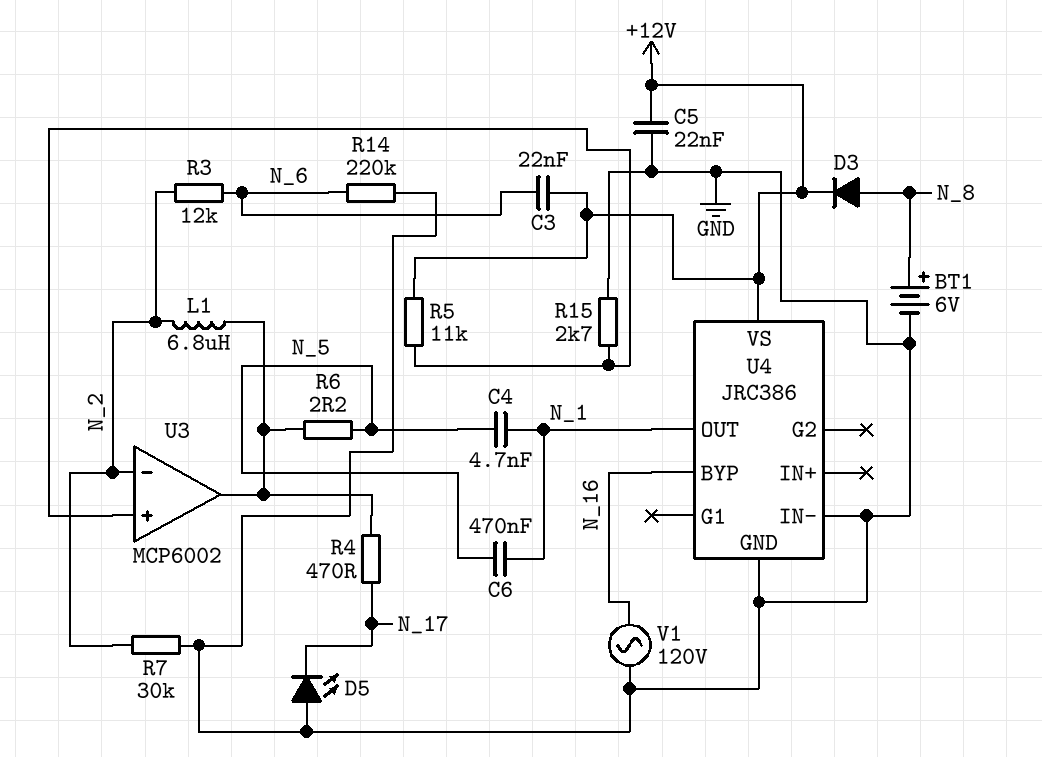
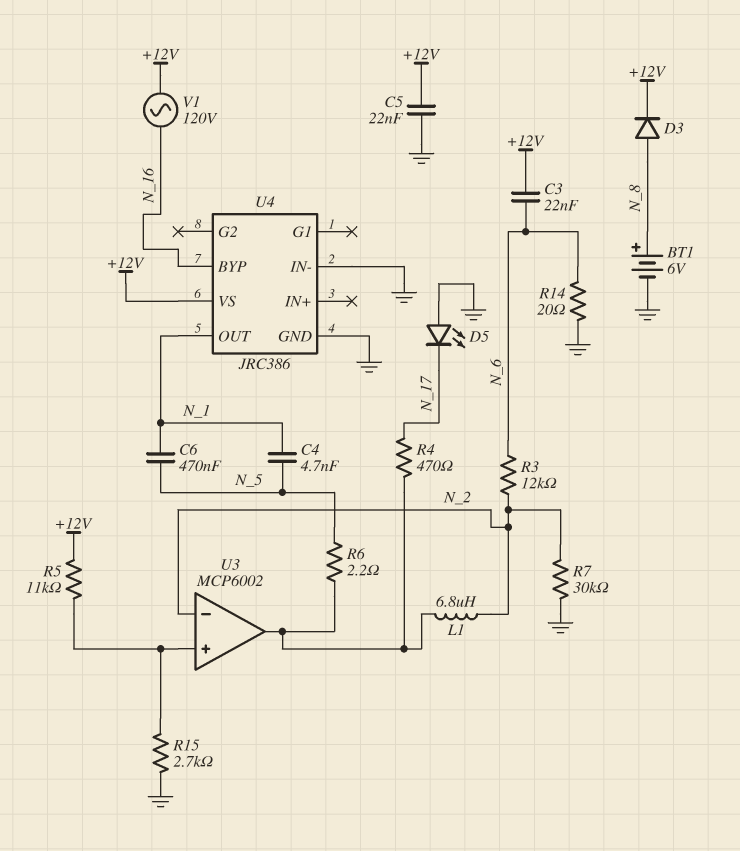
R14: 220k (GND, N_6) -> 20 (GND, N_6)
V1: AC 120V (GND, N_16) -> AC 120V (+12V, N_16)

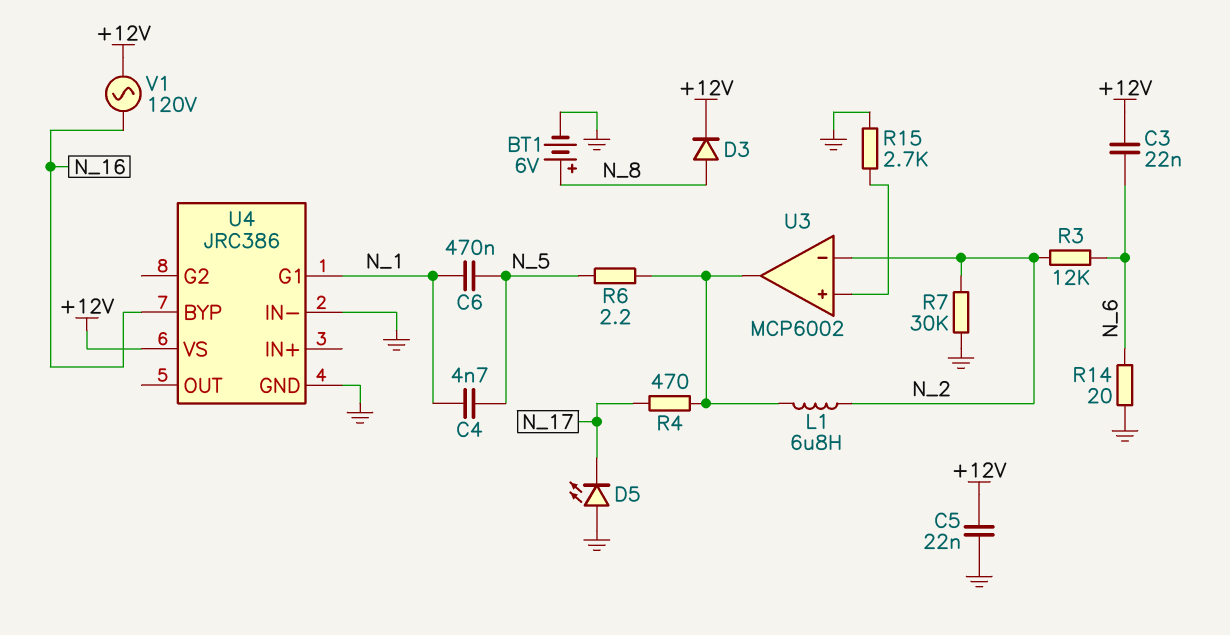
R5: 11k (+12V, U3/in+) -> none
U4 pin G1: none -> N_1
U4 pin OUT: N_1 -> none

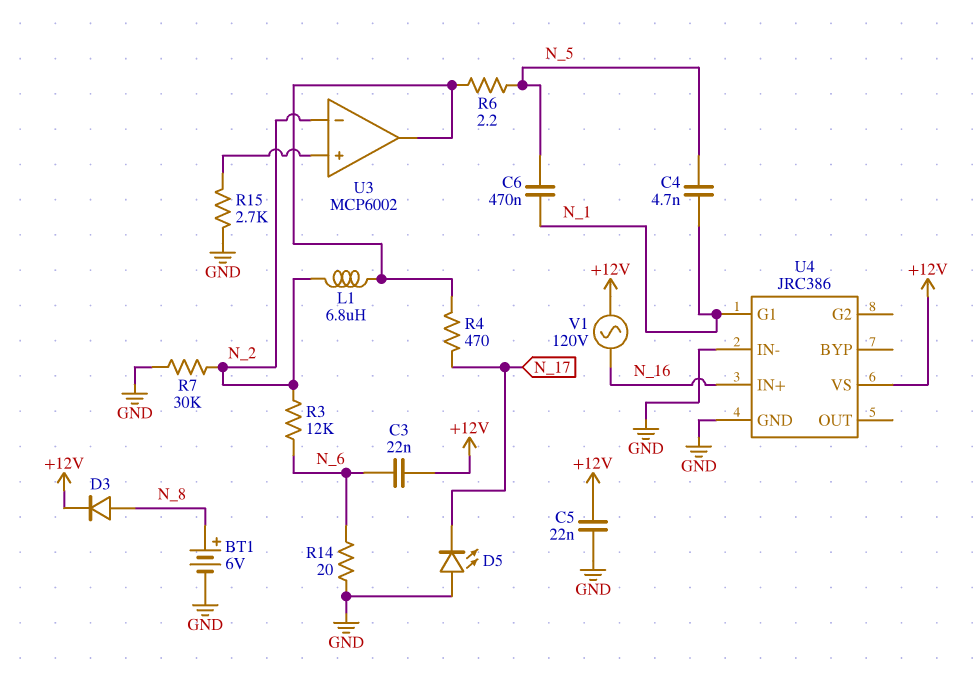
U4 pin BYP: N_16 -> none
U4 pin IN+: none -> N_16

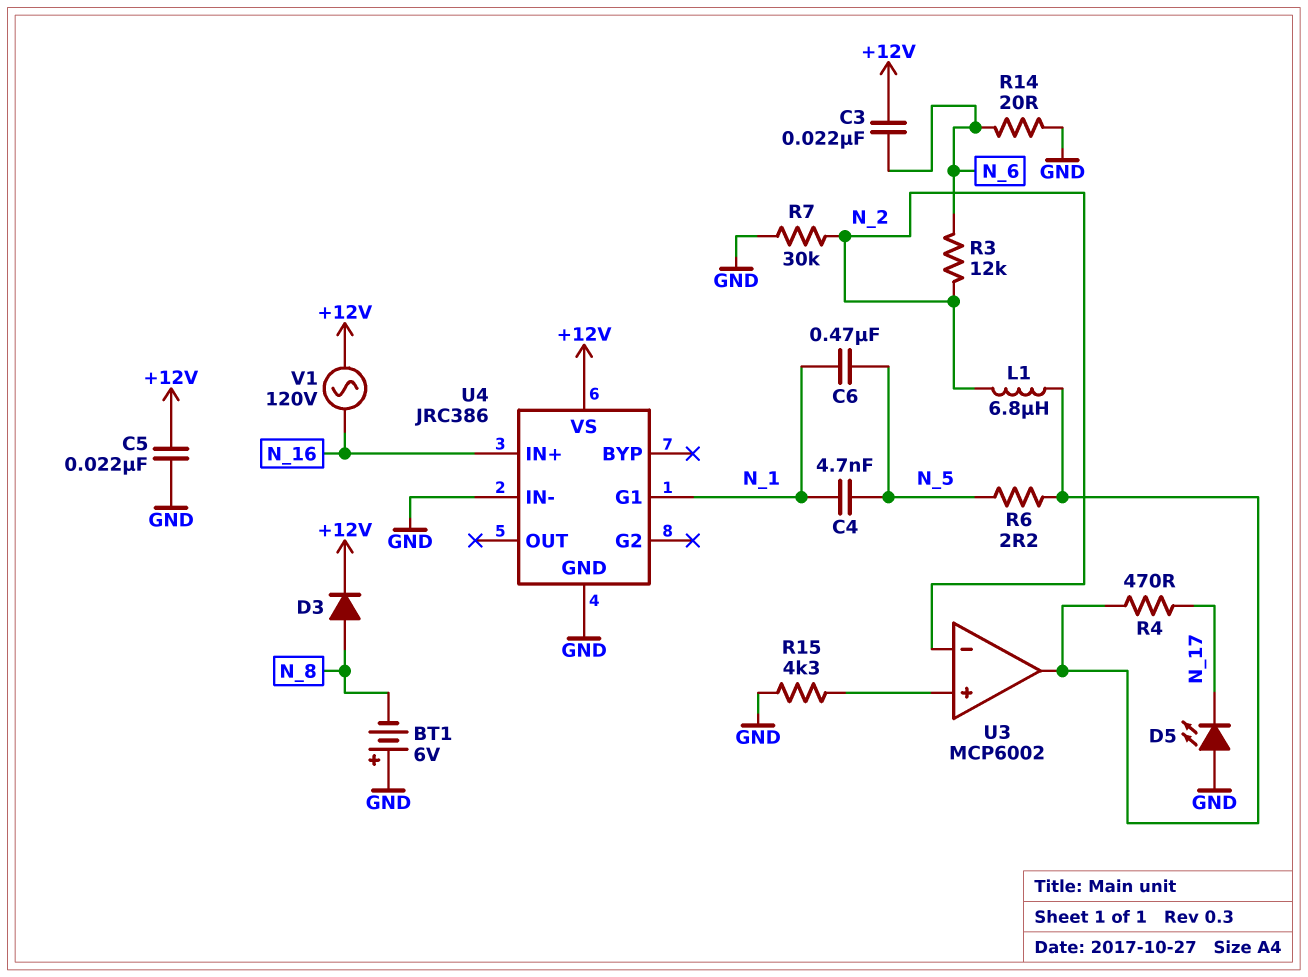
BT1: 6V (plus N_8, minus GND) -> 6V (plus GND, minus N_8)
R15: 2.7k (GND, U3/in+) -> 4.3k (GND, U3/in+)

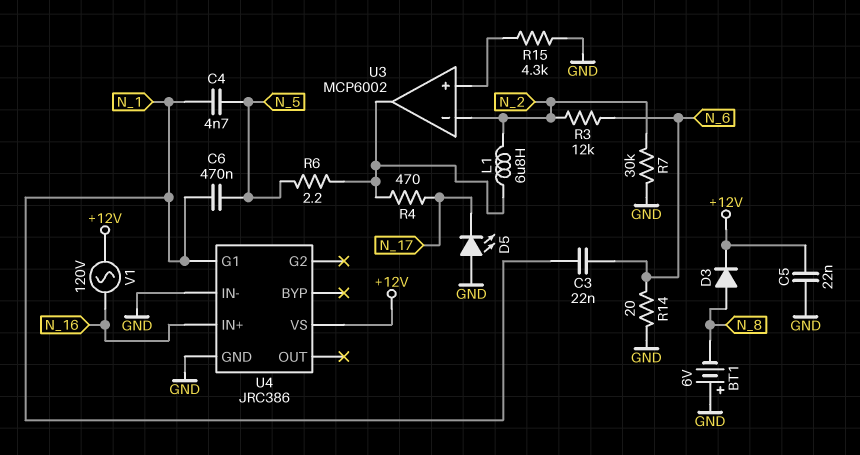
C3: 22nF (+12V, N_6) -> 22nF (N_1, N_6)

